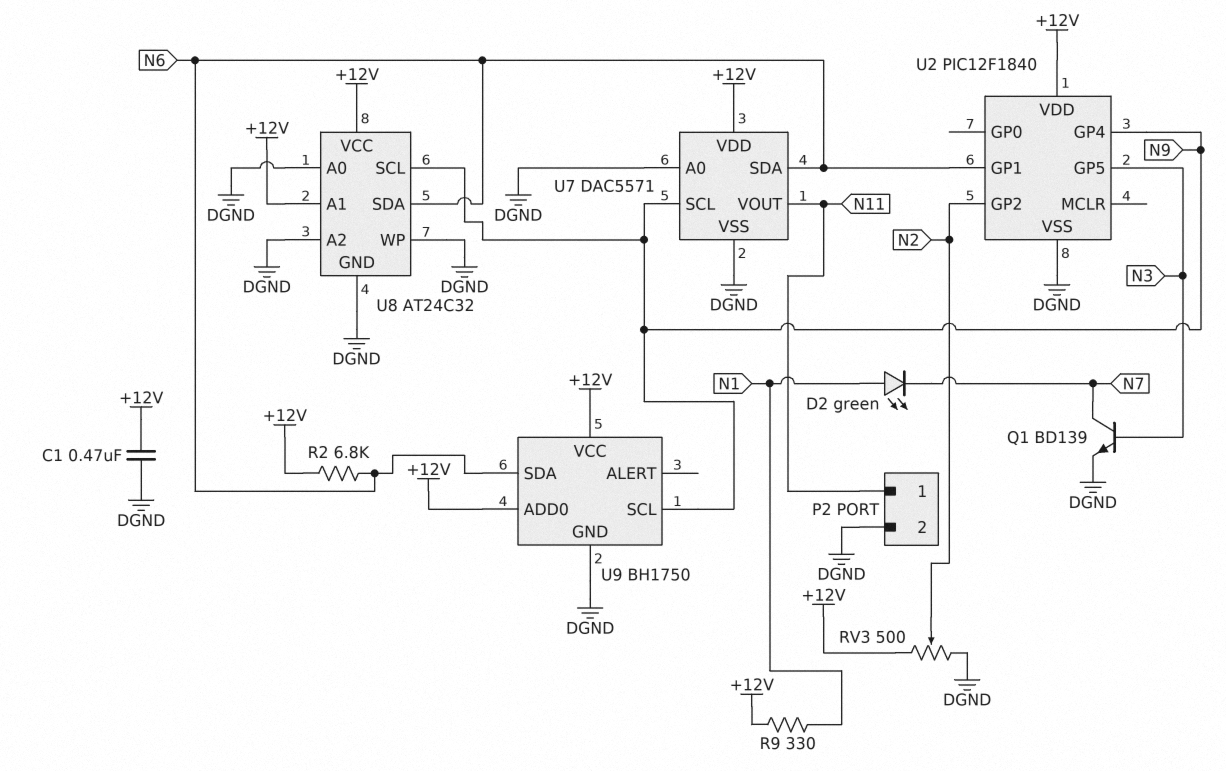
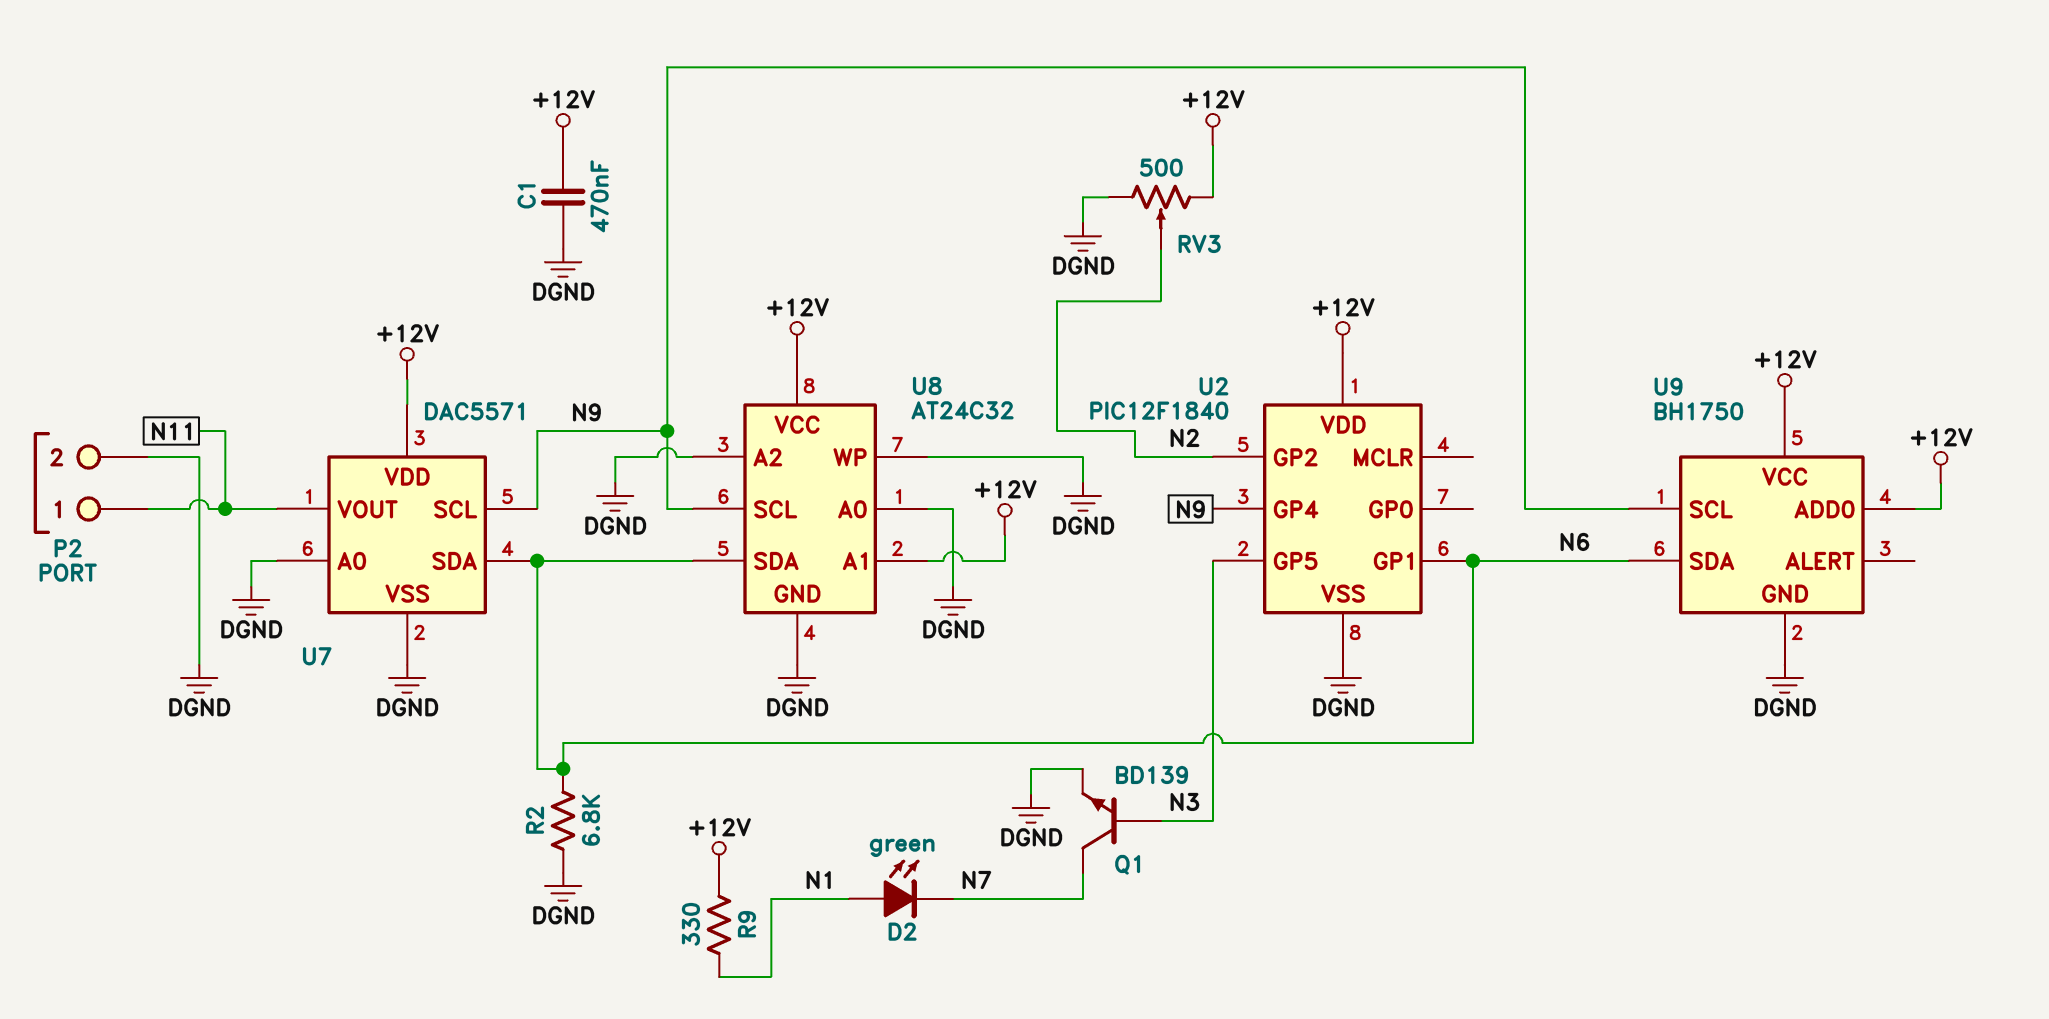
R2: 6.8k (+12V, N6) -> 6.8k (DGND, N6)

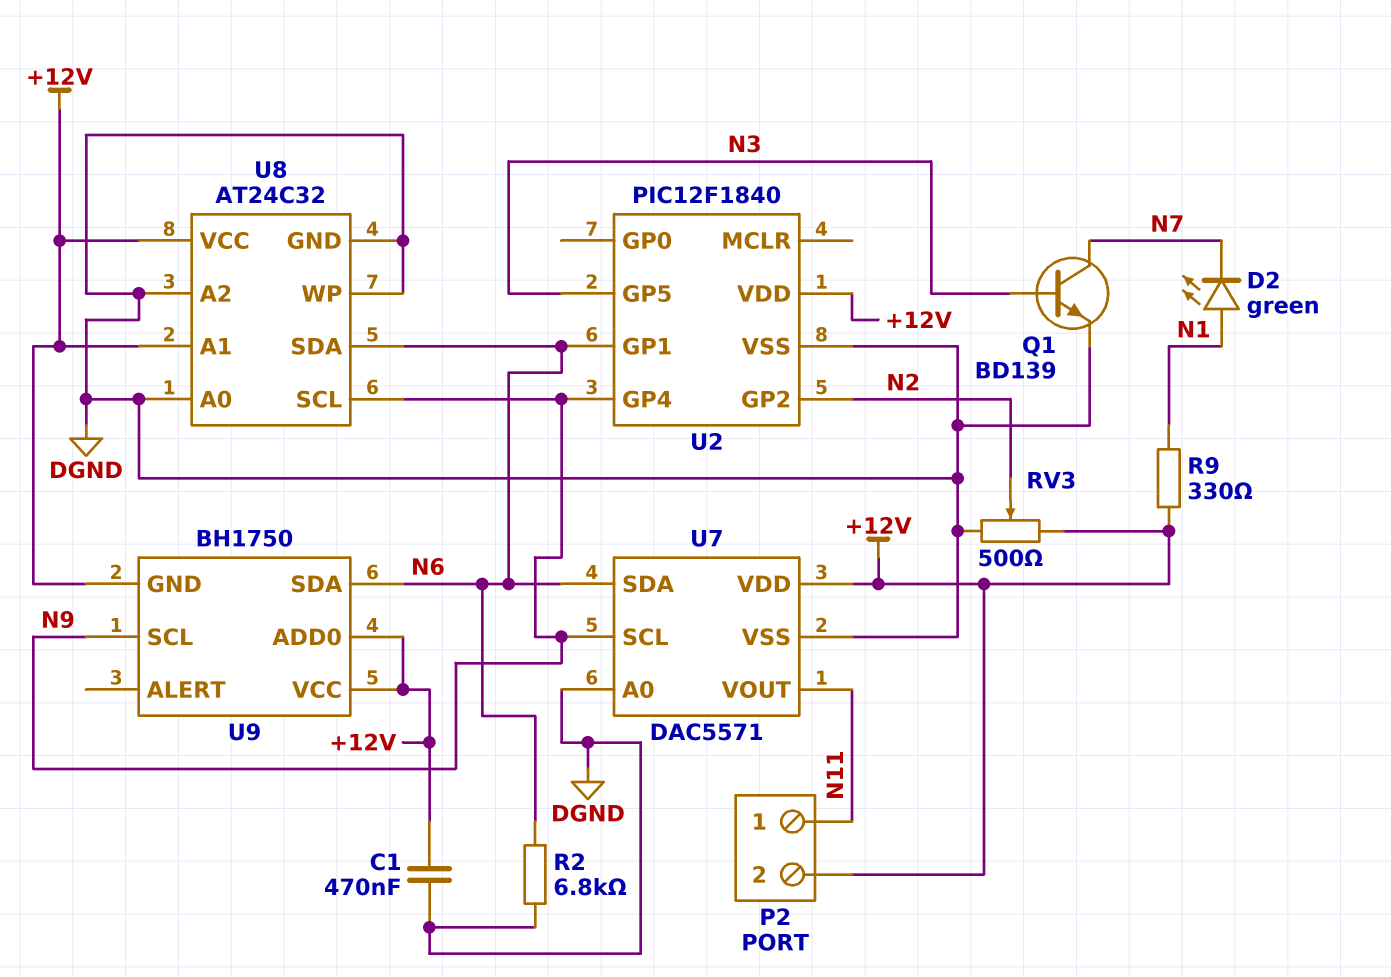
P2 pin 2: DGND -> +12V
U9 pin GND: DGND -> +12V

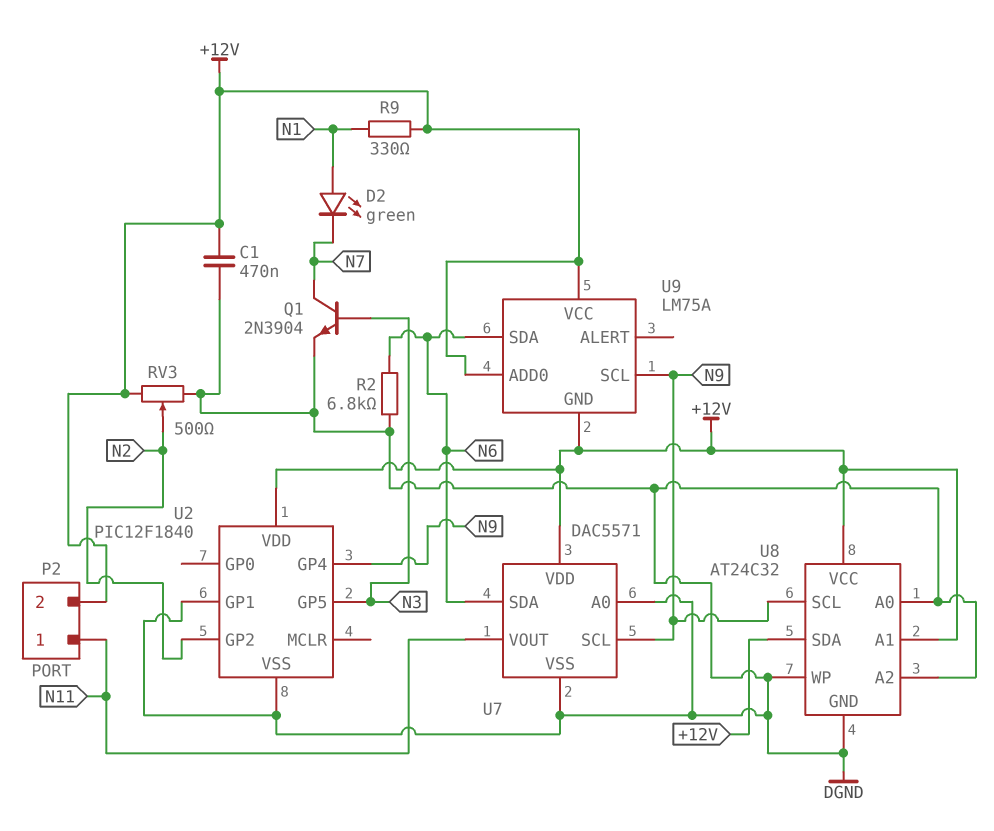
Q1: NPN BD139 (B N3, C N7, E DGND) -> NPN 2N3904 (B N3, C N7, E DGND)
U2 pin GP1: N6 -> DGND
U8 pin SDA: N6 -> +12V
U9: BH1750 -> LM75A

